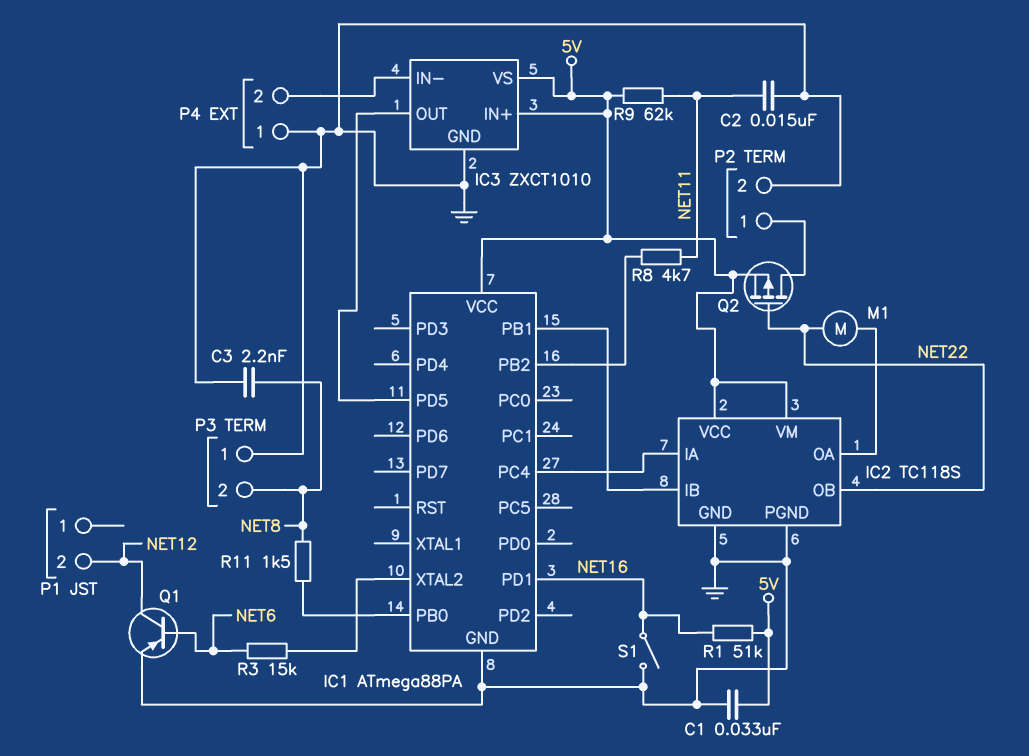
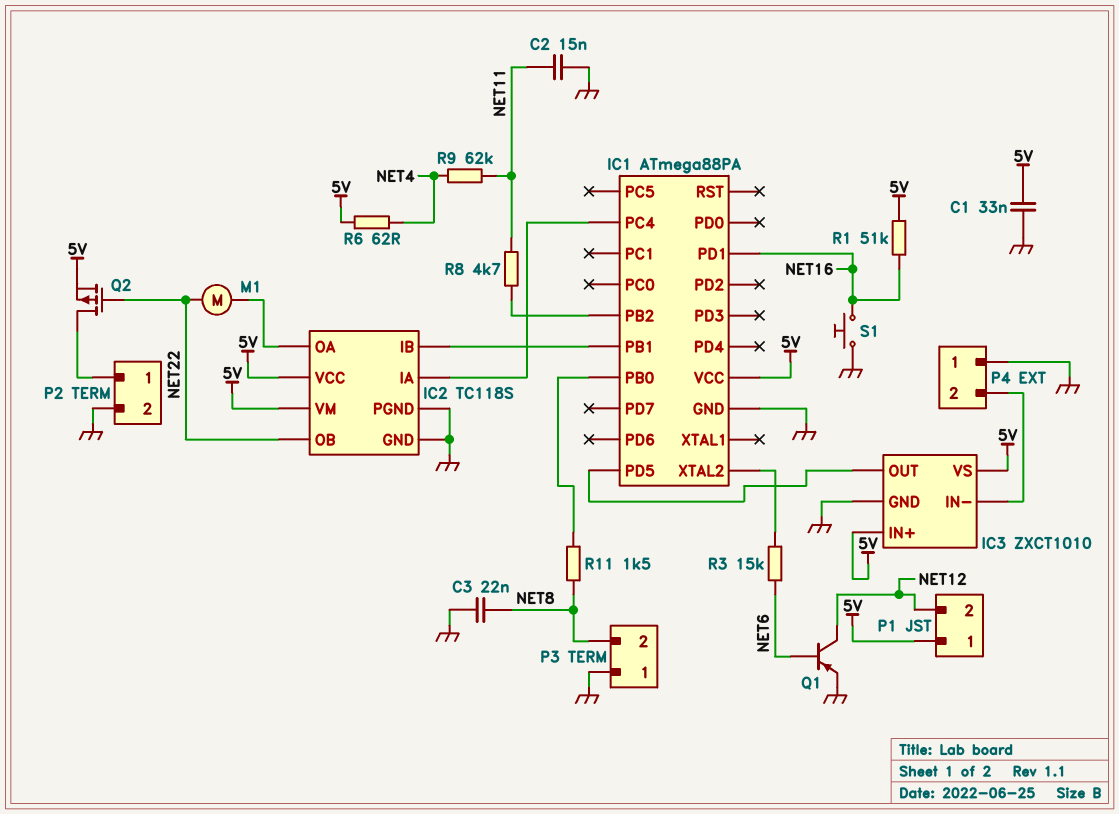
C3: 2.2nF (GND, NET8) -> 22nF (GND, NET8)
P1 pin 1: none -> 5V
R6: none -> 62 (5V, NET4)
R9: 62k (5V, NET11) -> 62k (NET4, NET11)
S1: switch (GND, NET16) -> button (GND, NET16)

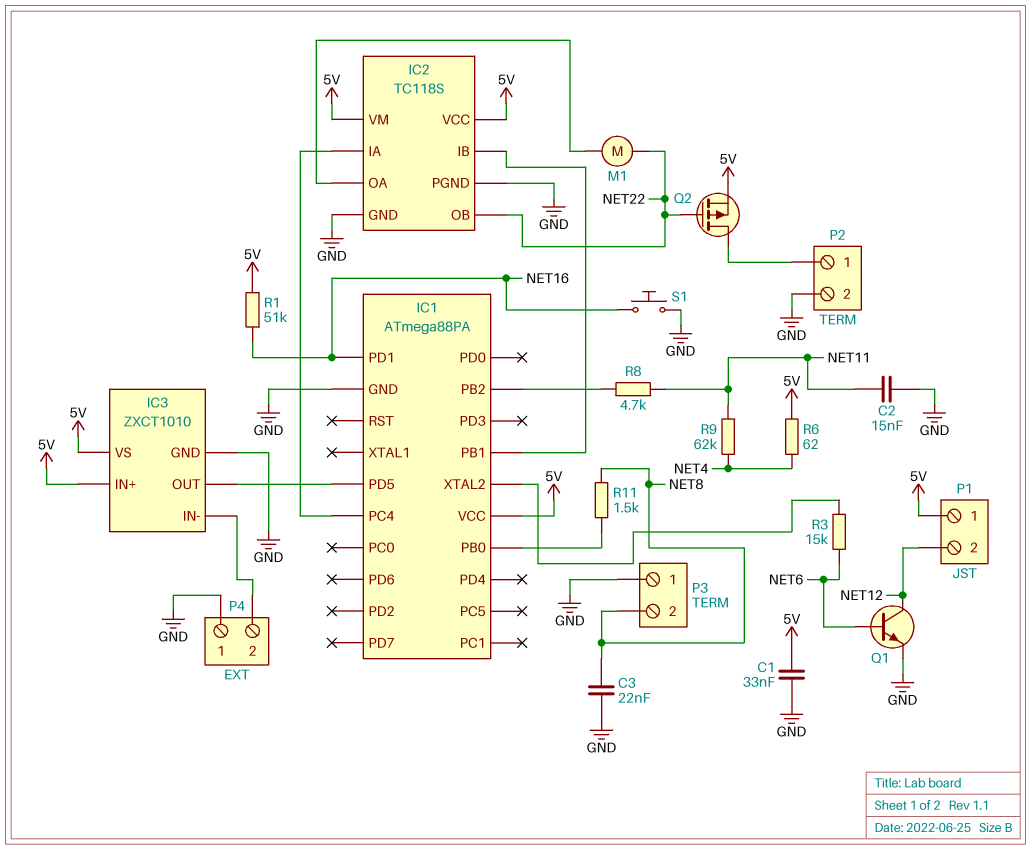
Q1: PNP (B NET6, C NET12, E GND) -> NPN (B NET6, C NET12, E GND)

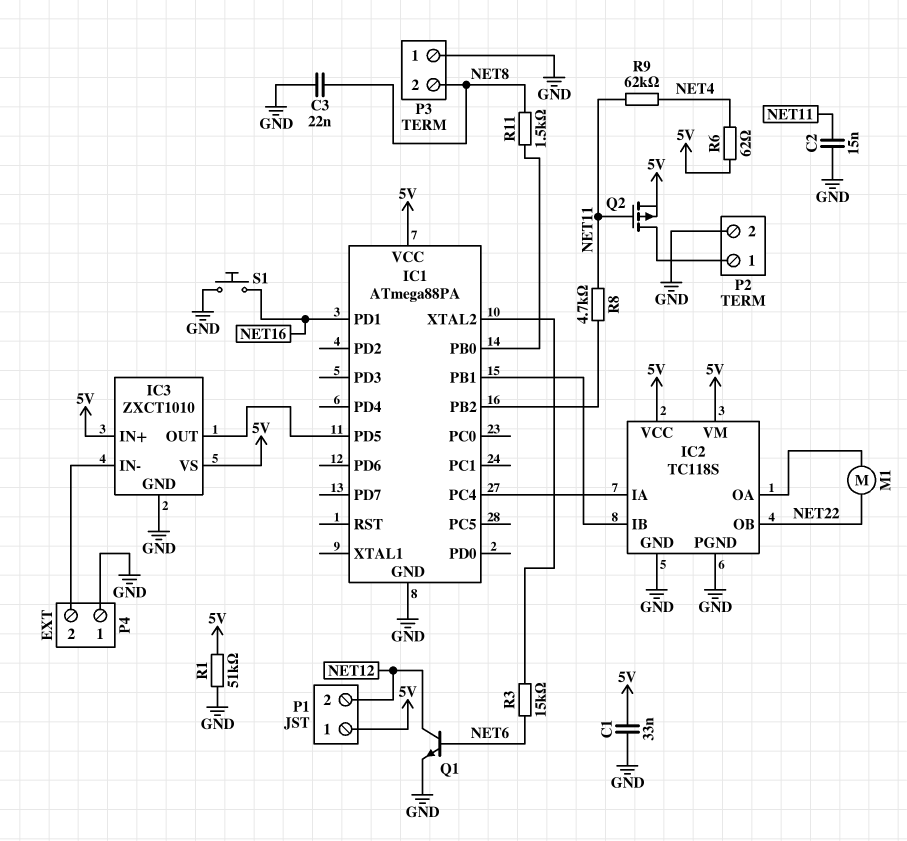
Q2: PMOS (G NET22, D P2/1, S 5V) -> PMOS (G NET11, D P2/1, S 5V)
R1: 51k (5V, NET16) -> 51k (5V, GND)

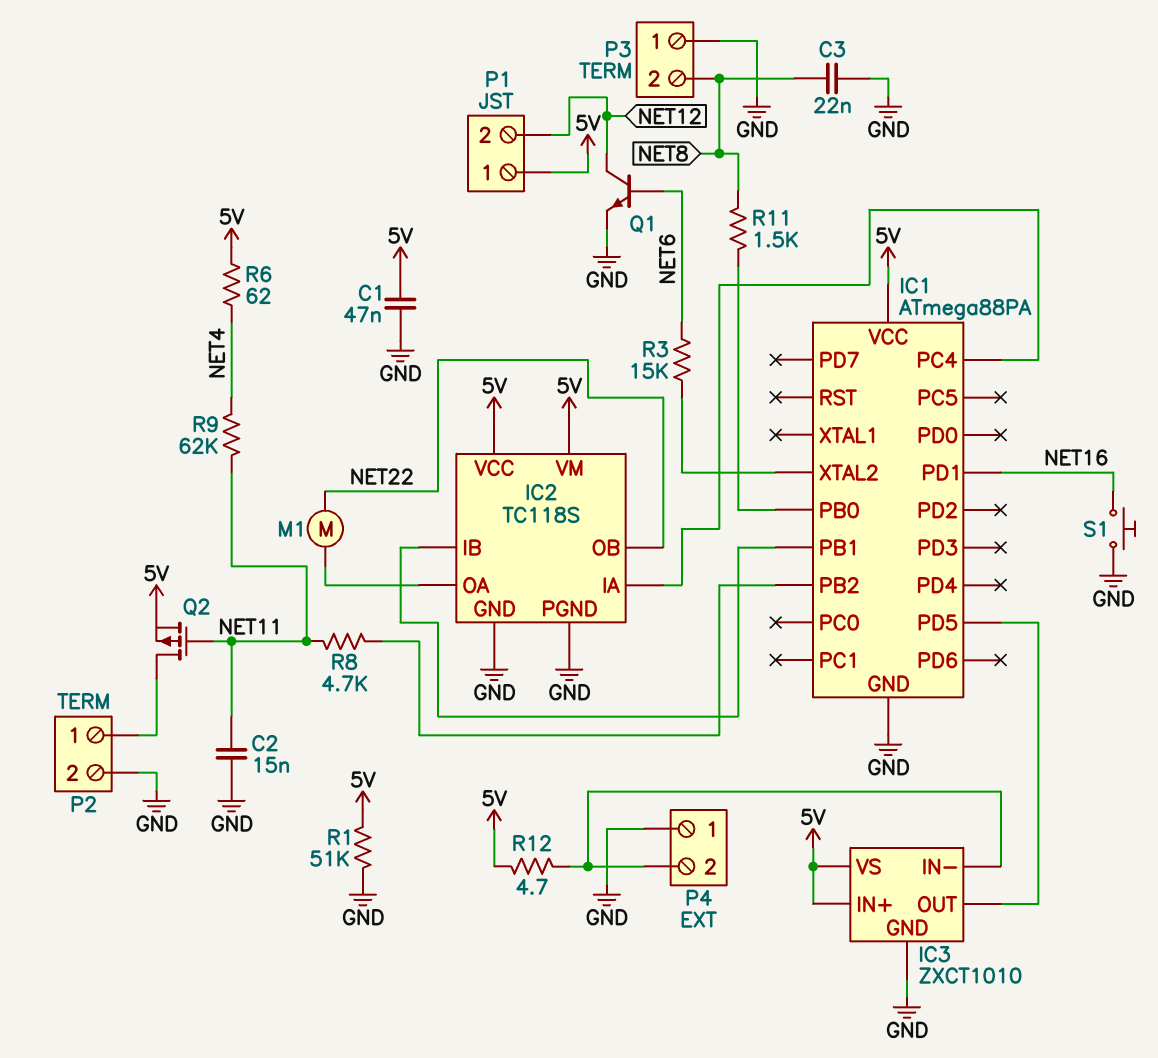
C1: 33nF (5V, GND) -> 47nF (5V, GND)
R12: none -> 4.7 (5V, IC3/IN-)

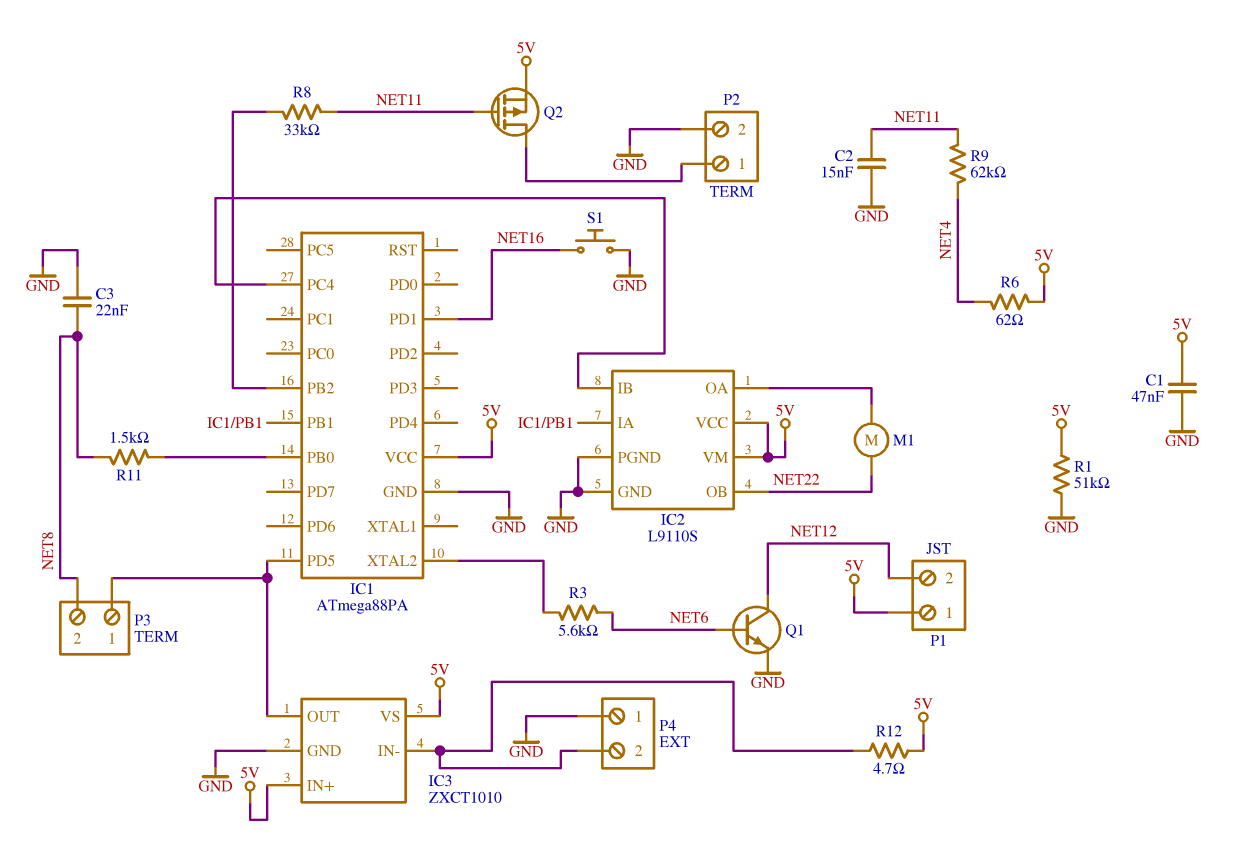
IC2: TC118S -> L9110S
IC2 pin IA: IC1/PC4 -> IC1/PB1
IC2 pin IB: IC1/PB1 -> IC1/PC4
P3 pin 1: GND -> IC1/PD5
R3: 15k (IC1/XTAL2, NET6) -> 5.6k (IC1/XTAL2, NET6)
R8: 4.7k (IC1/PB2, NET11) -> 33k (IC1/PB2, NET11)

